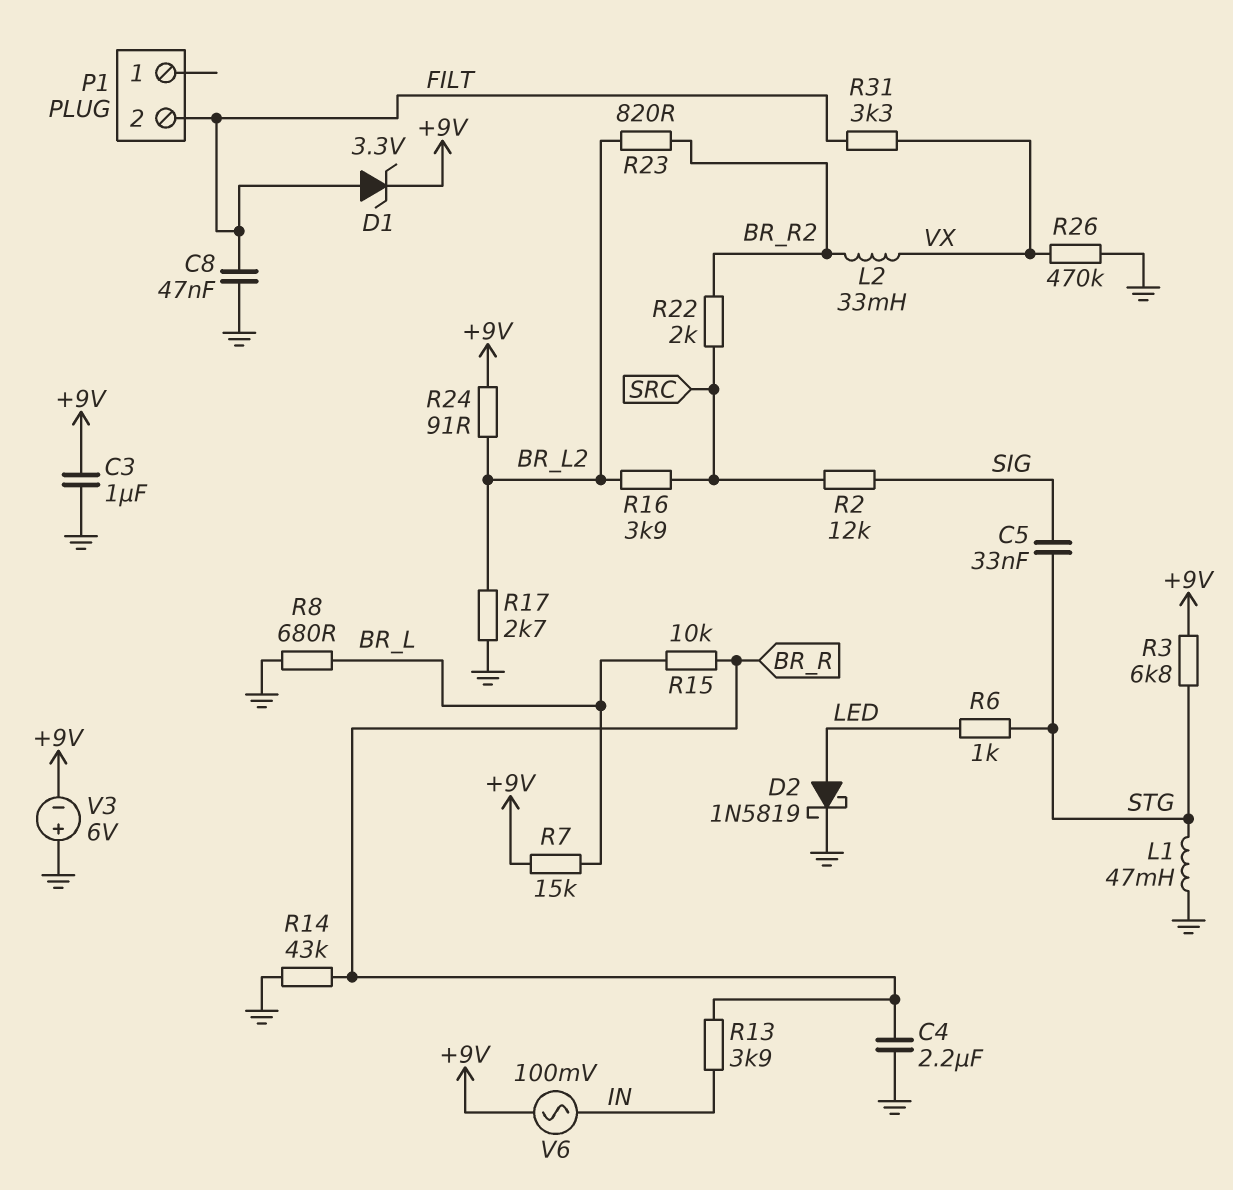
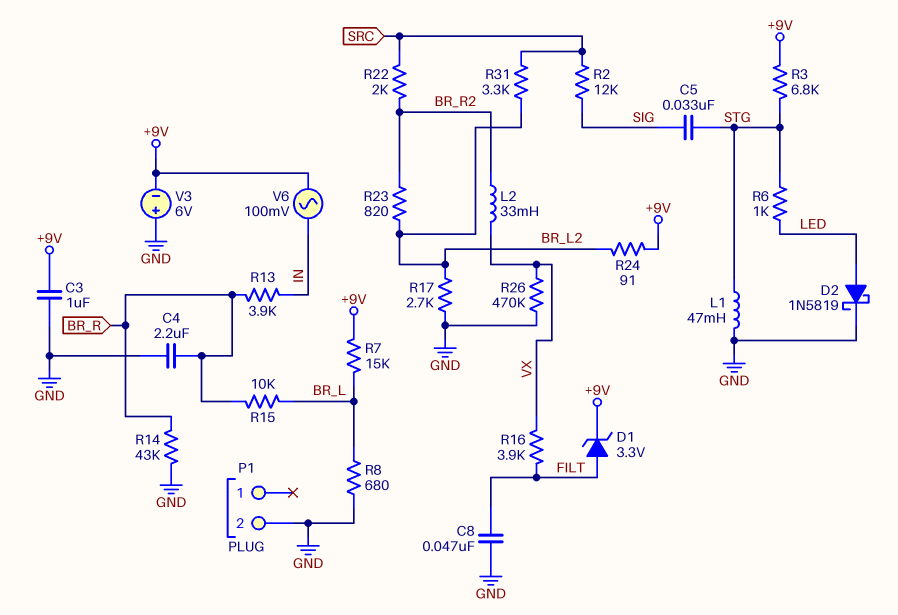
P1 pin 2: FILT -> GND
R16: 3.9k (BR_L2, SRC) -> 3.9k (FILT, VX)
R31: 3.3k (FILT, VX) -> 3.3k (BR_L2, SRC)

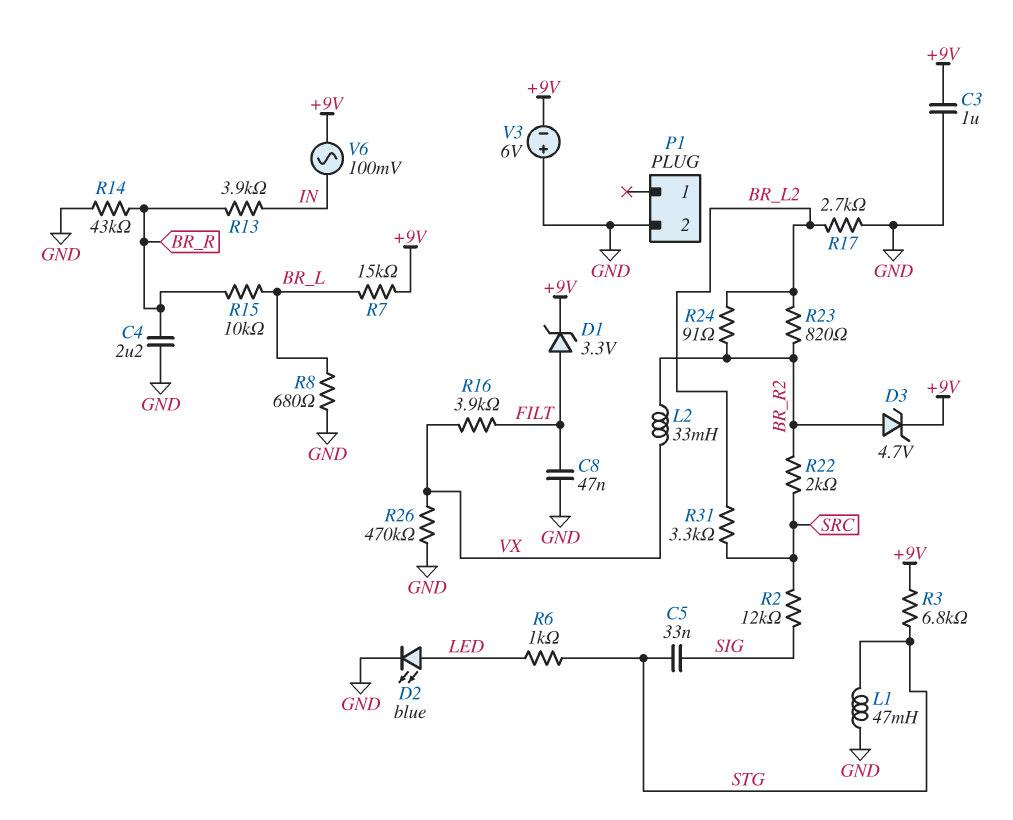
D2: schottky 1N5819 (A LED, K GND) -> LED blue (A LED, K GND)
D3: none -> zener 4.7V (A BR_R2, K +9V)
R24: 91 (+9V, BR_L2) -> 91 (BR_L2, BR_R2)

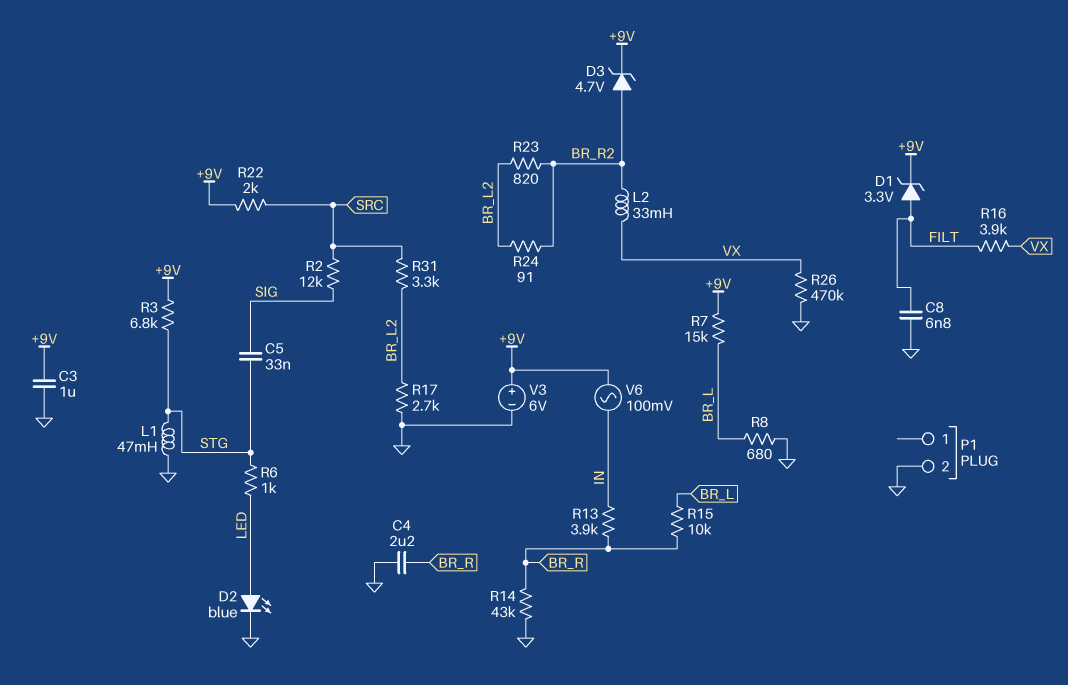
C8: 47nF (FILT, GND) -> 6.8nF (FILT, GND)
R22: 2k (BR_R2, SRC) -> 2k (+9V, SRC)
V3: 6V (plus GND, minus +9V) -> 6V (plus +9V, minus GND)

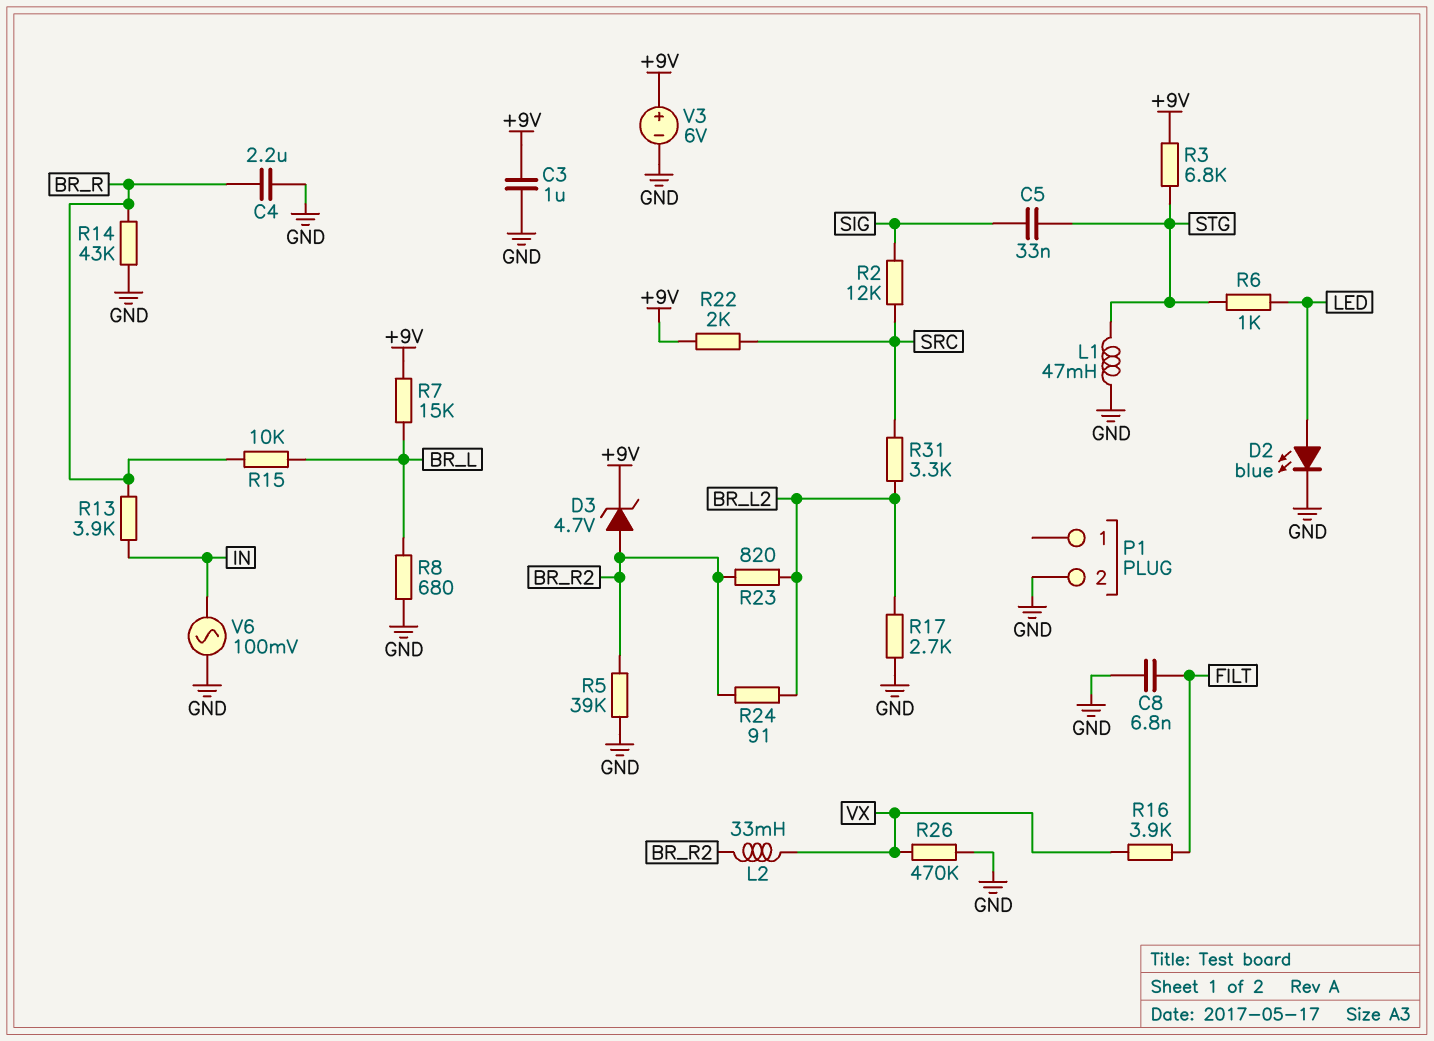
D1: zener 3.3V (A FILT, K +9V) -> none
R5: none -> 39k (BR_R2, GND)
V6: AC 100mV (+9V, IN) -> AC 100mV (GND, IN)

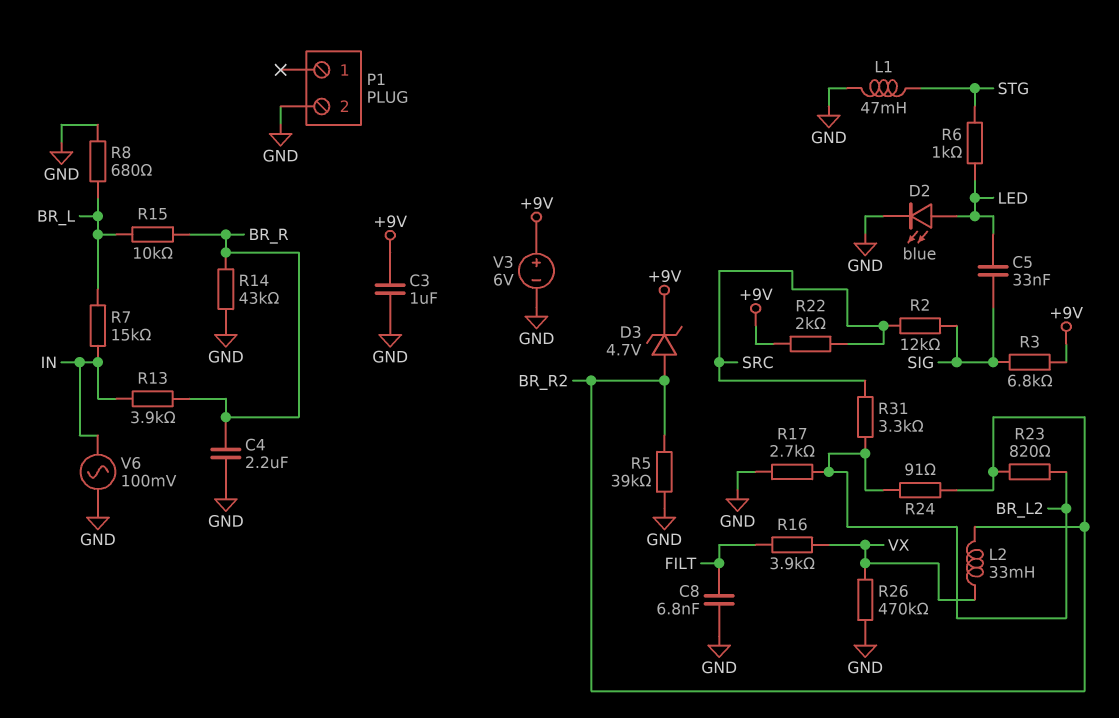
C5: 33nF (SIG, STG) -> 33nF (LED, SIG)
R3: 6.8k (+9V, STG) -> 6.8k (+9V, SIG)
R7: 15k (+9V, BR_L) -> 15k (BR_L, IN)

